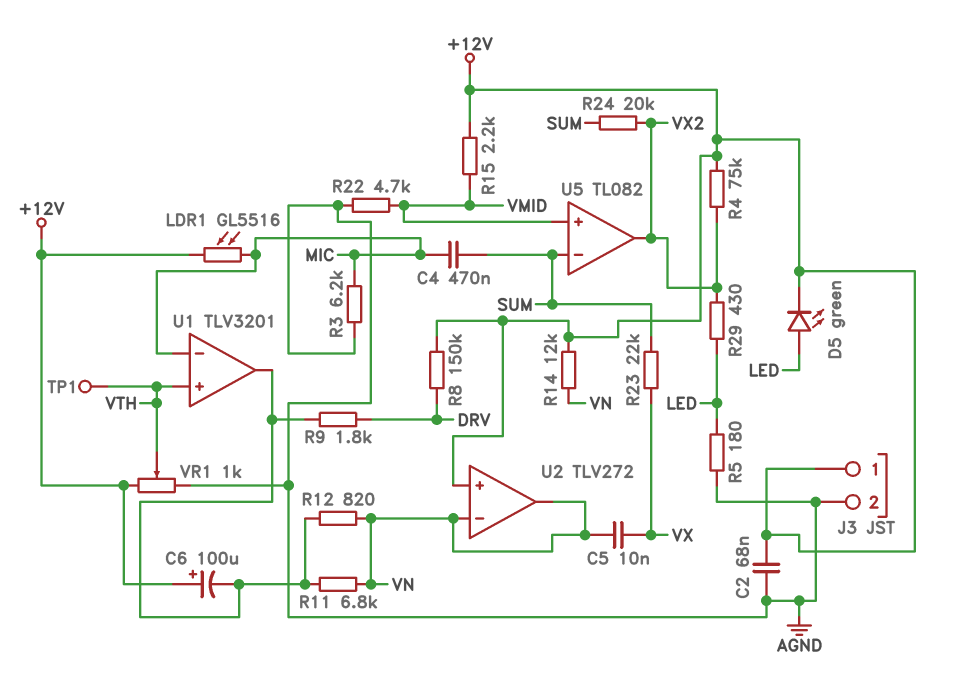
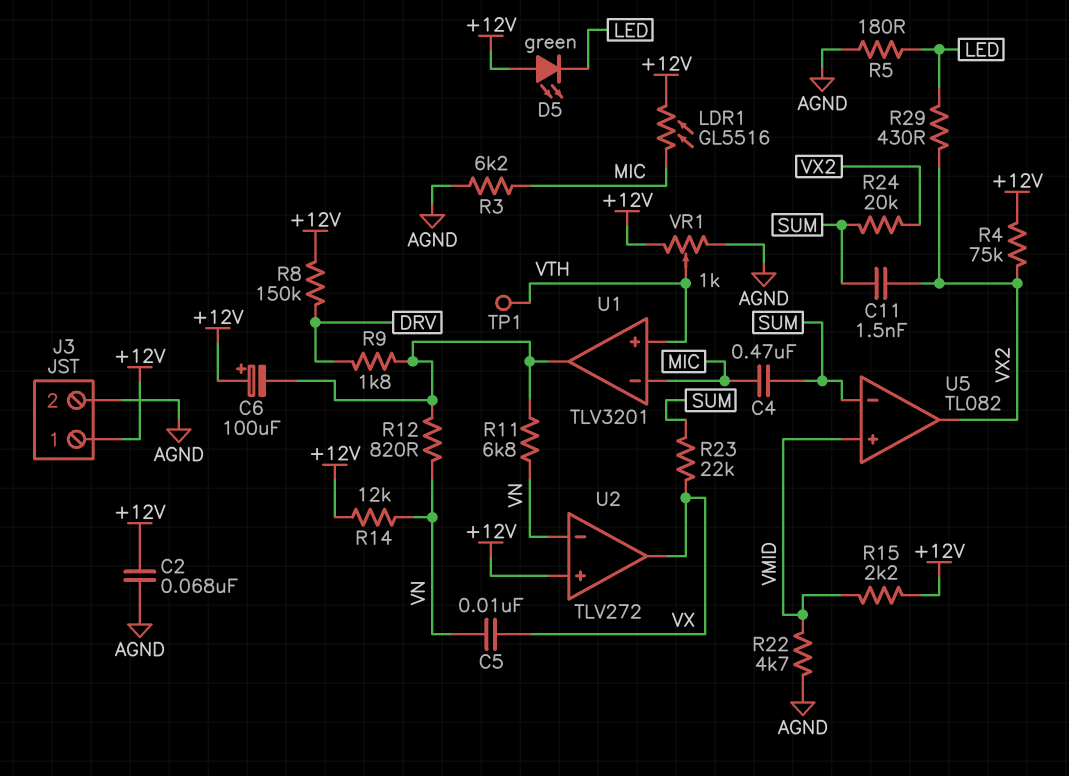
C11: none -> 1.5nF (SUM, VX2)
D5: LED green (A LED, K +12V) -> LED green (A +12V, K LED)
U2 pin out: VN -> VX

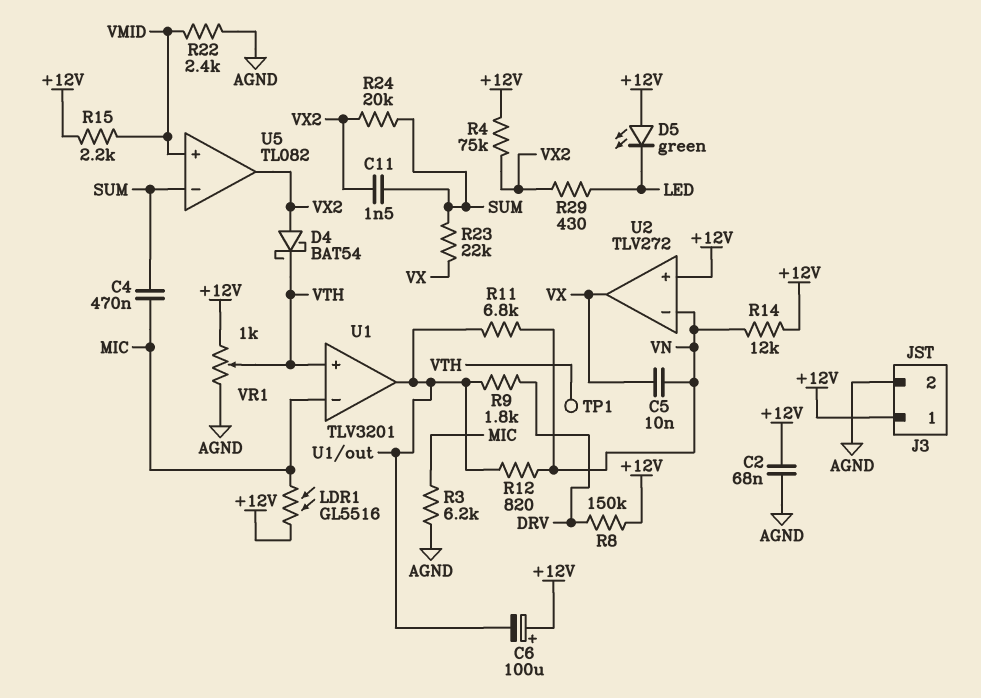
D4: none -> schottky BAT54 (A VX2, K VTH)
R5: 180 (AGND, LED) -> none
R22: 4.7k (AGND, VMID) -> 2.4k (AGND, VMID)

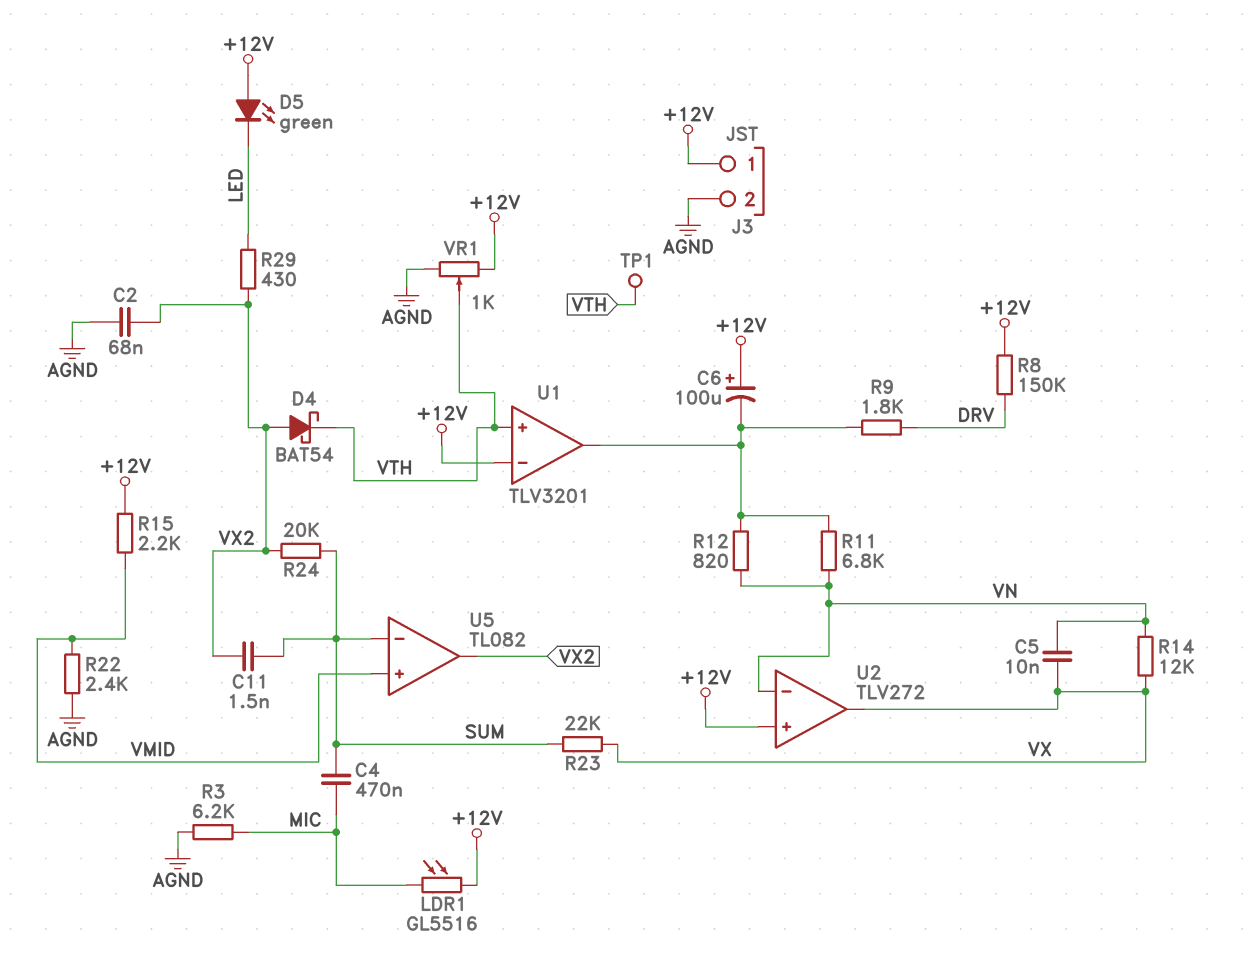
C2: 68nF (+12V, AGND) -> 68nF (AGND, VX2)
R4: 75k (+12V, VX2) -> none
R14: 12k (+12V, VN) -> 12k (VN, VX)
U1 pin in-: MIC -> +12V

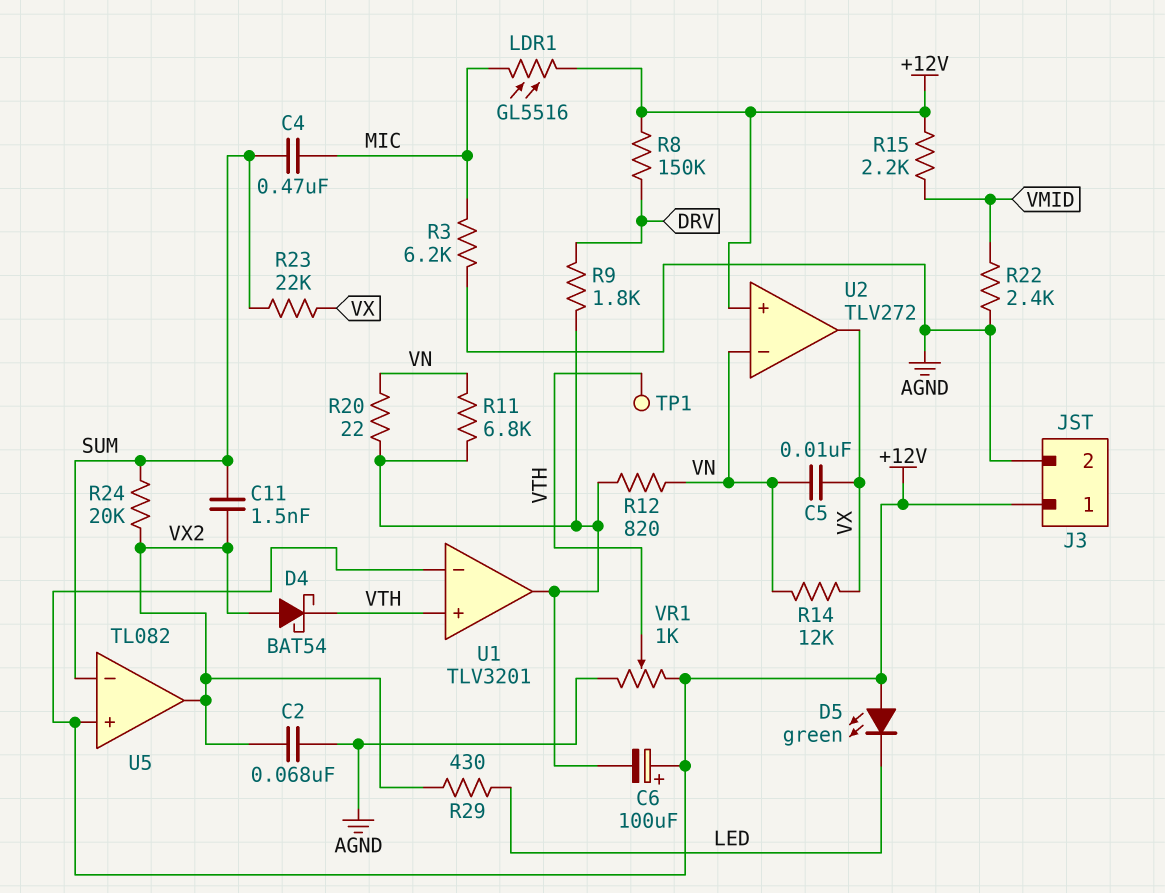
R20: none -> 22 (U1/out, VN)
U5 pin in+: VMID -> +12V

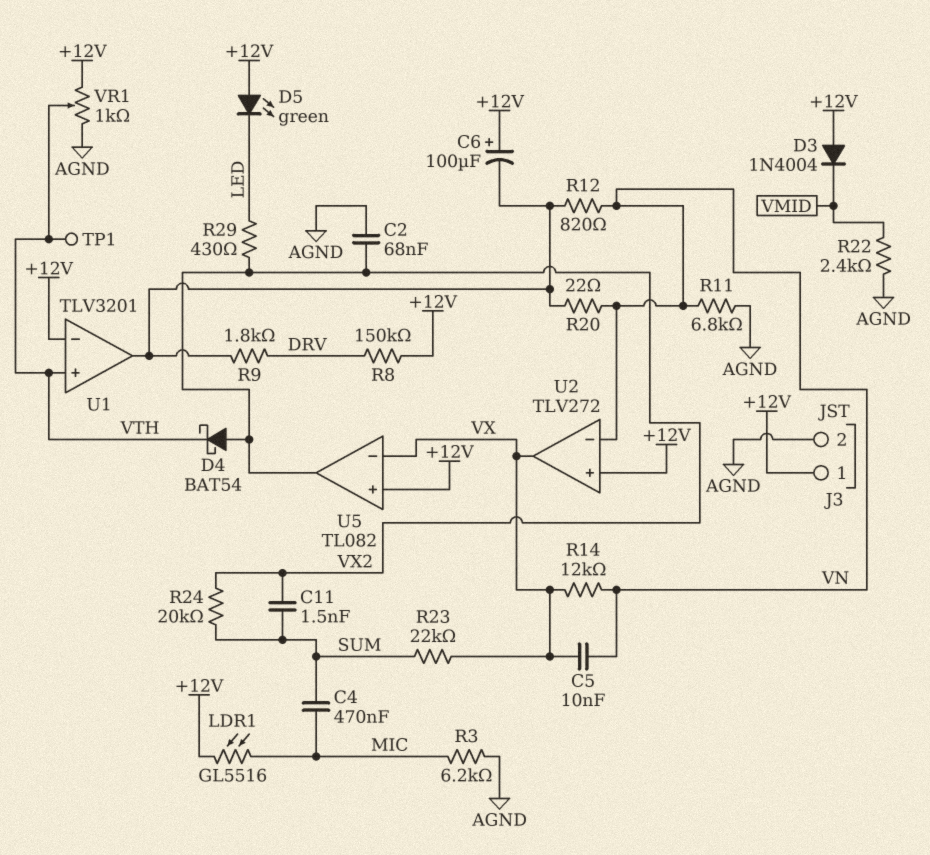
D3: none -> diode 1N4004 (A +12V, K VMID)
R11: 6.8k (U1/out, VN) -> 6.8k (AGND, VN)
R15: 2.2k (+12V, VMID) -> none
U5 pin in-: SUM -> VX

